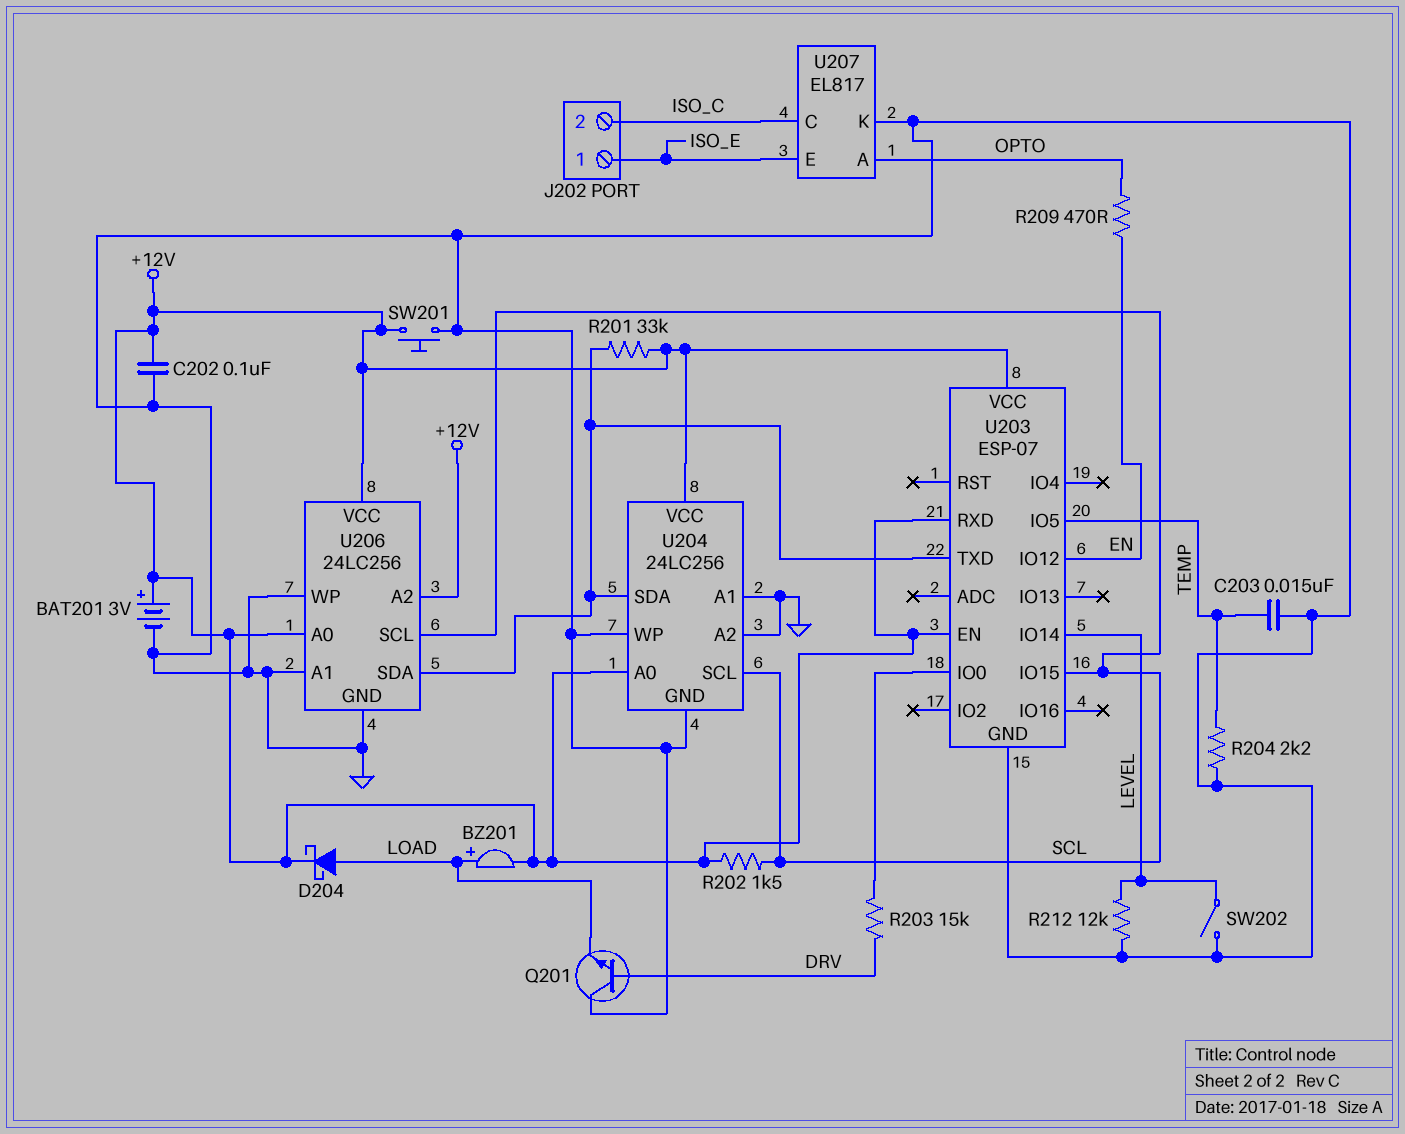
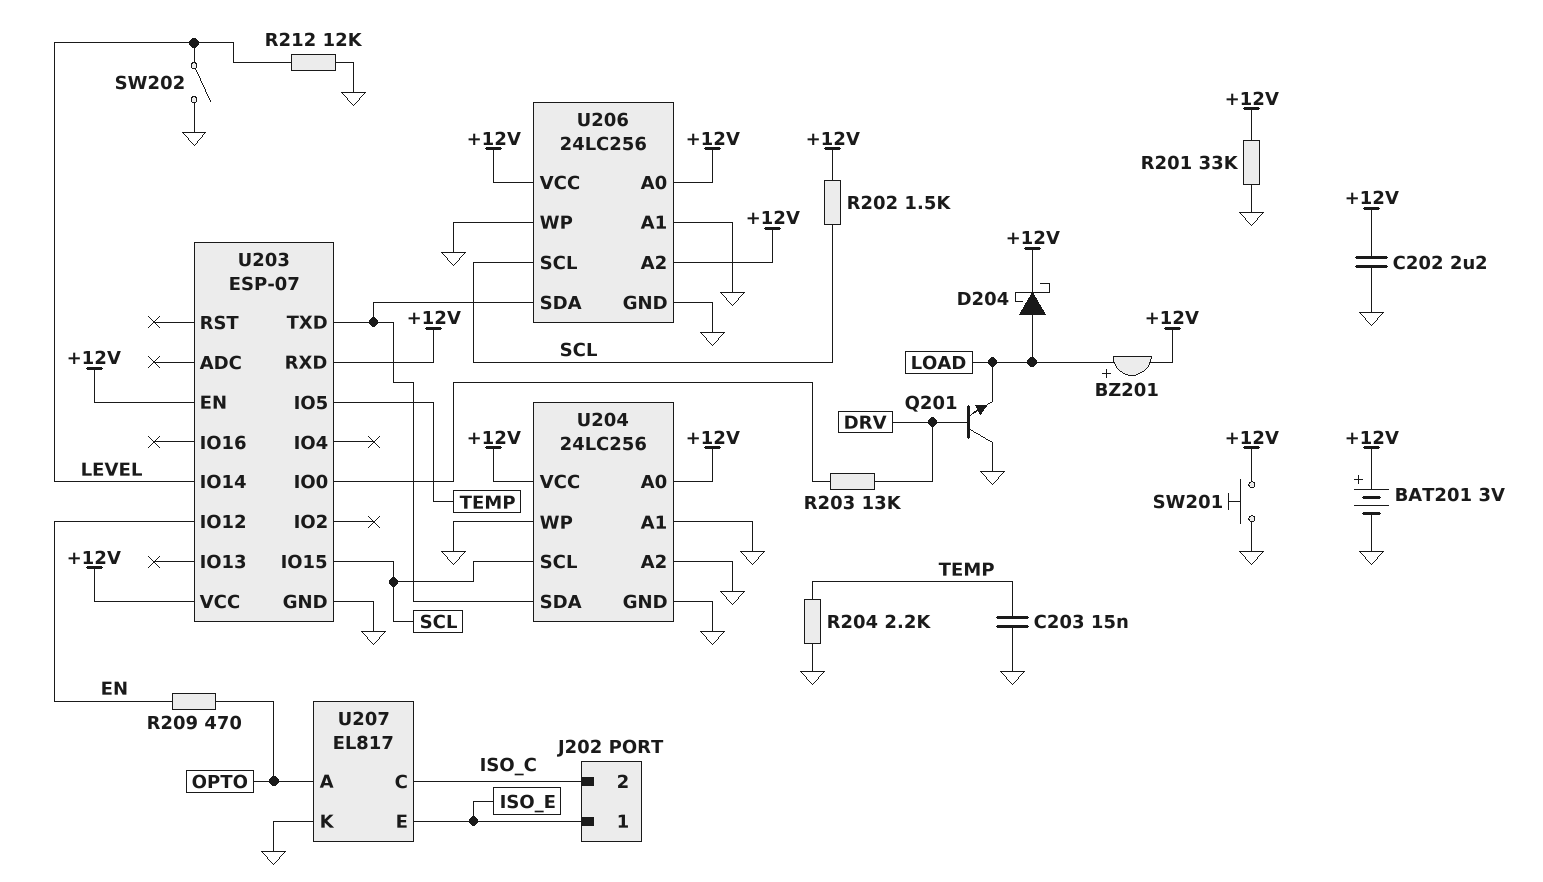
C202: 100nF (+12V, GND) -> 2.2uF (+12V, GND)
R201: 33k (+12V, U203/TXD) -> 33k (+12V, GND)
R203: 15k (DRV, U203/IO0) -> 13k (DRV, U203/IO0)

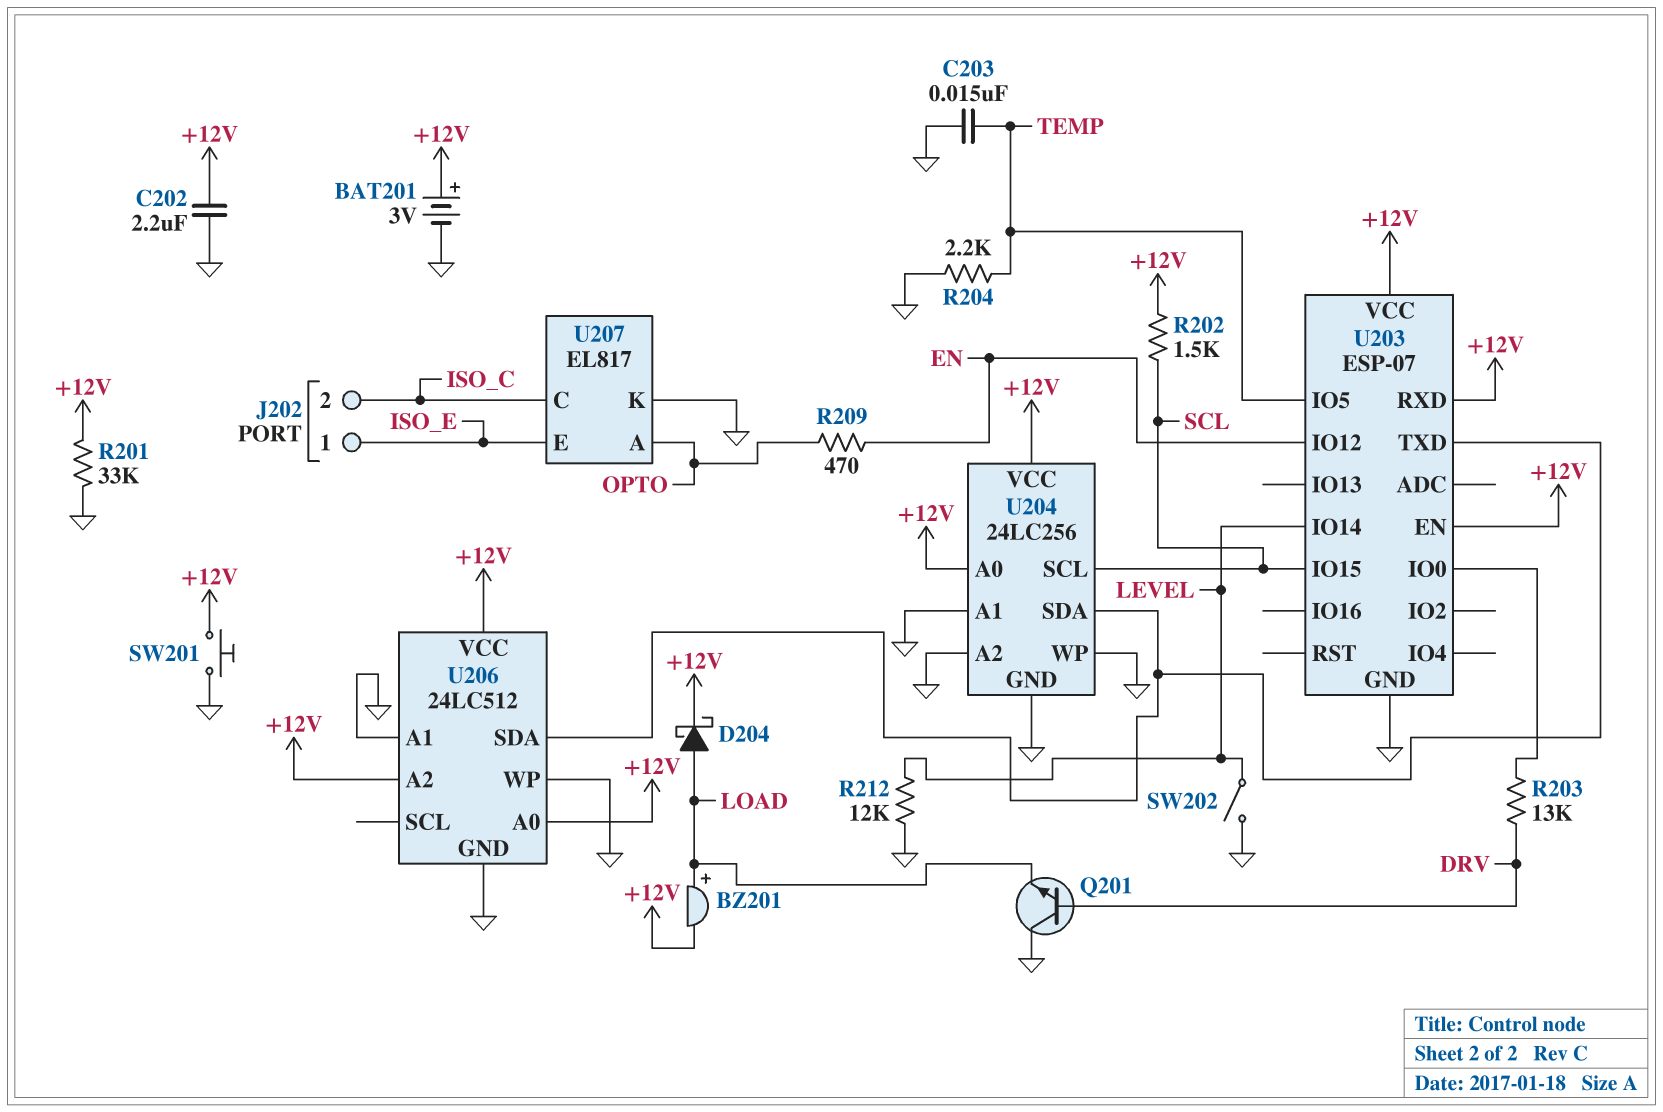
U206: 24LC256 -> 24LC512
U206 pin SCL: SCL -> none

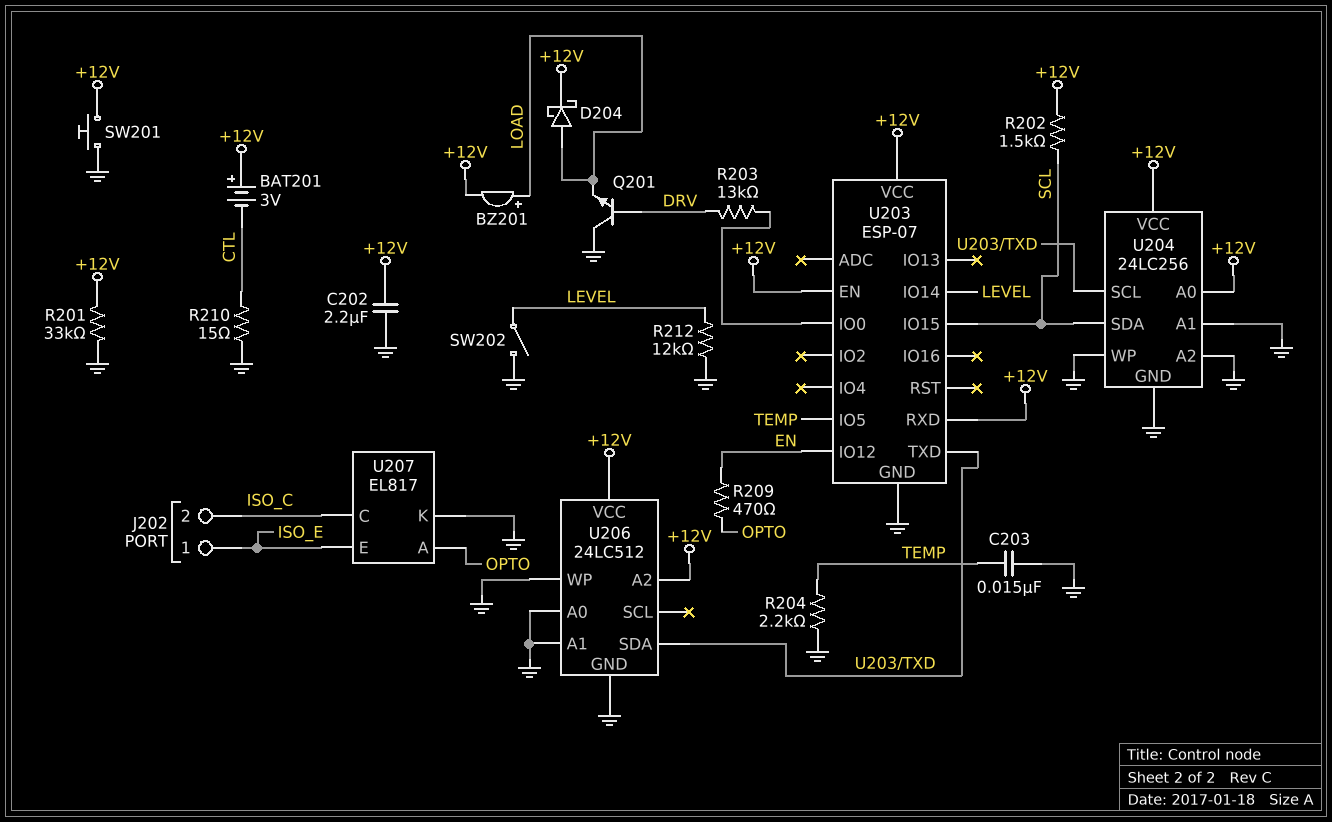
BAT201: 3V (plus +12V, minus GND) -> 3V (plus +12V, minus CTL)
R210: none -> 15 (CTL, GND)
U204 pin SCL: SCL -> U203/TXD
U204 pin SDA: U203/TXD -> SCL
U206 pin A0: +12V -> GND

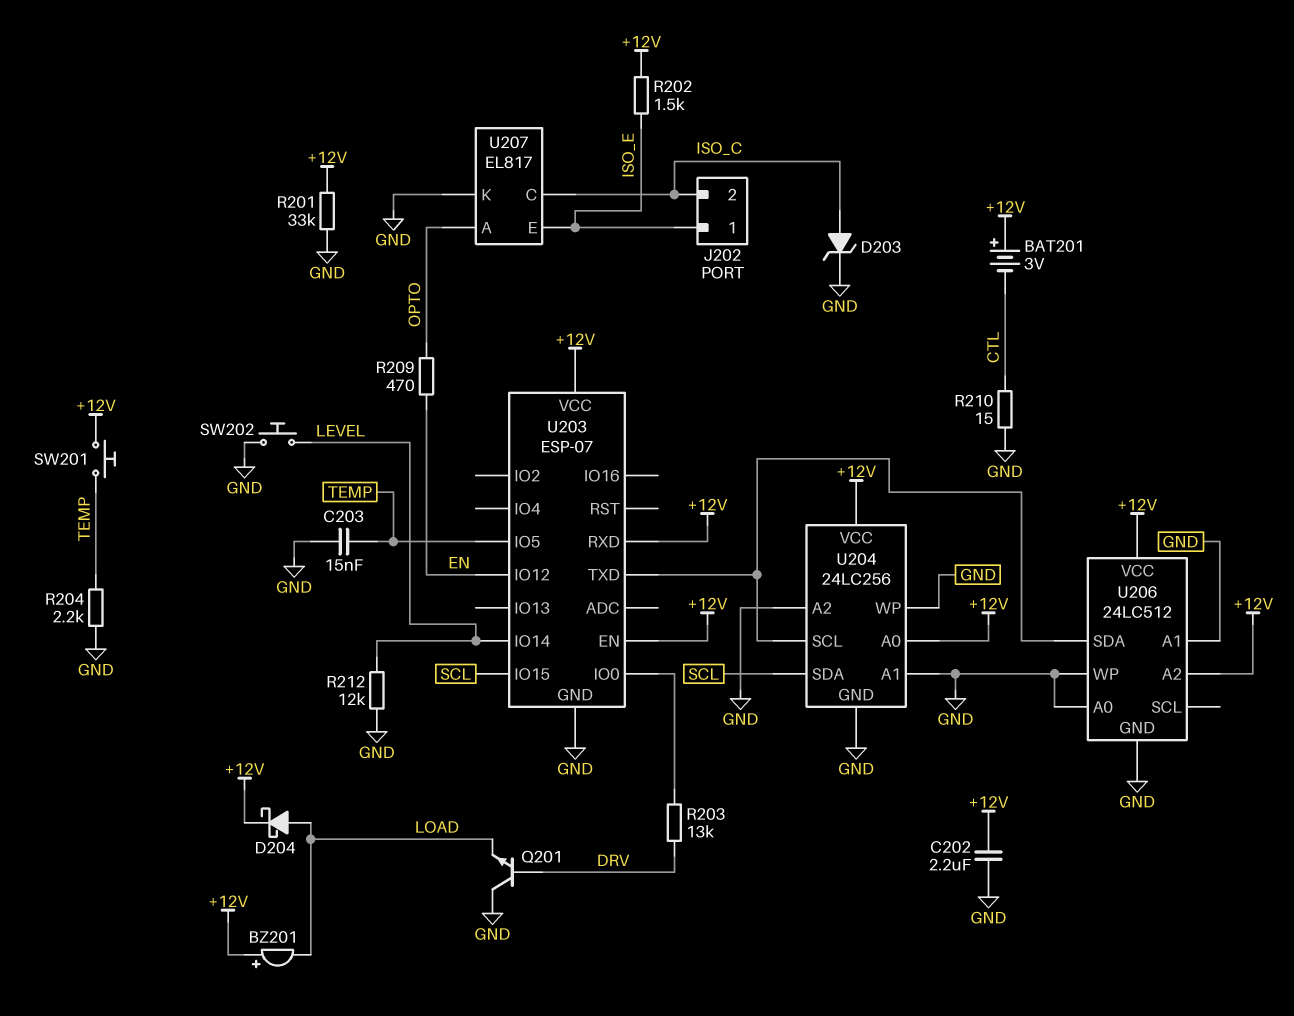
BZ201: buzzer (plus LOAD, minus +12V) -> buzzer (plus +12V, minus LOAD)
D203: none -> zener (A ISO_C, K GND)
R202: 1.5k (+12V, SCL) -> 1.5k (+12V, ISO_E)
SW201: button (+12V, GND) -> button (+12V, TEMP)
SW202: switch (GND, LEVEL) -> button (GND, LEVEL)

